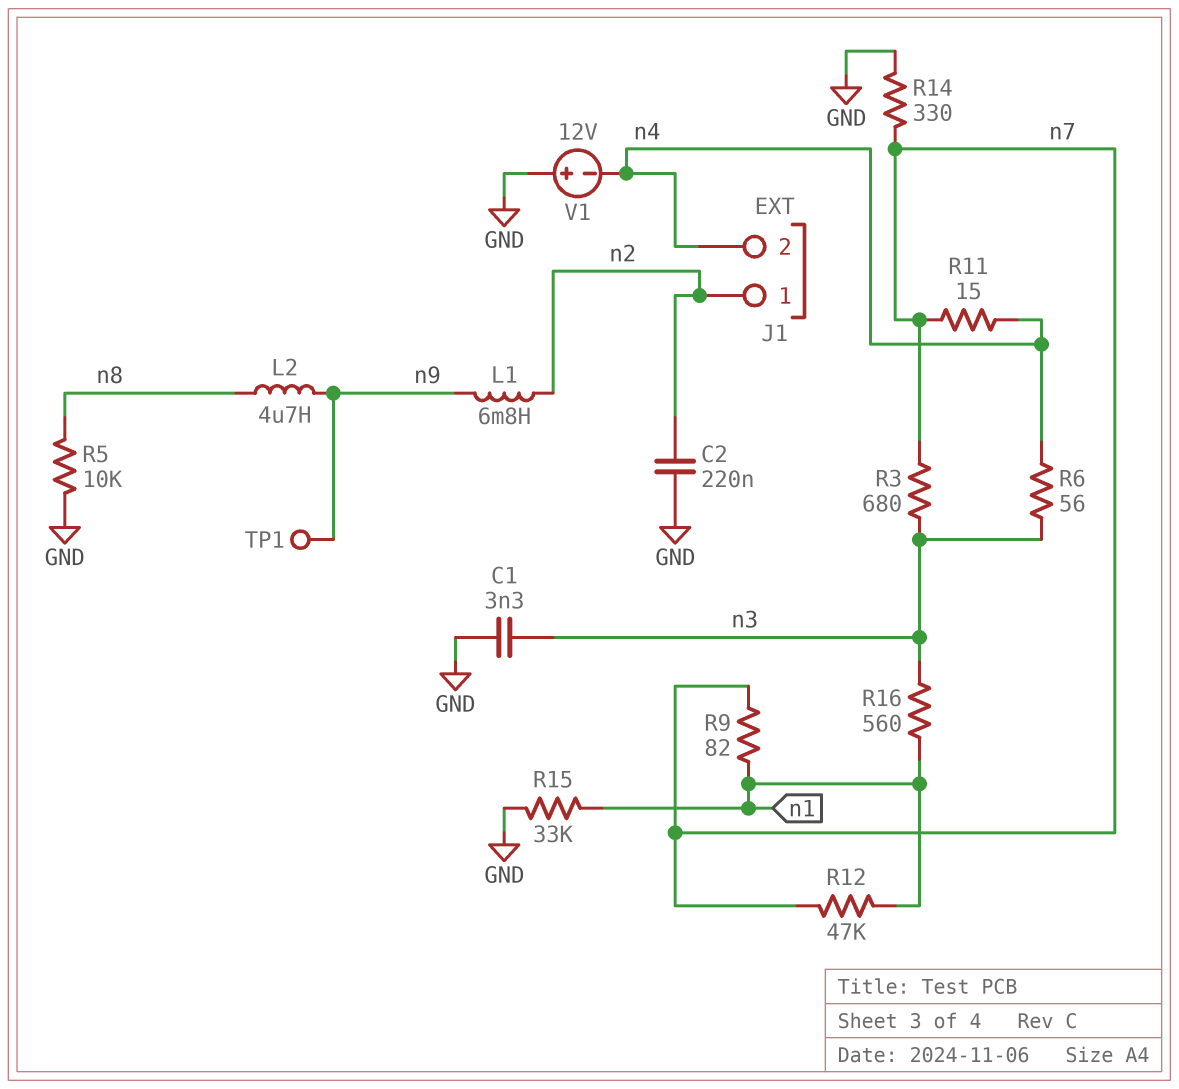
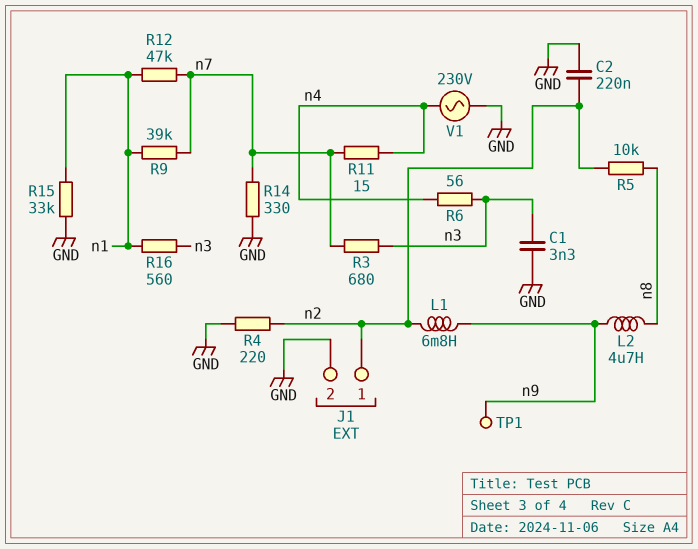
J1 pin 2: n4 -> GND
R4: none -> 220 (GND, n2)
R5: 10k (GND, n8) -> 10k (n2, n8)
R9: 82 (n1, n7) -> 39k (n1, n7)
V1: 12V (plus GND, minus n4) -> AC 230V (GND, n4)

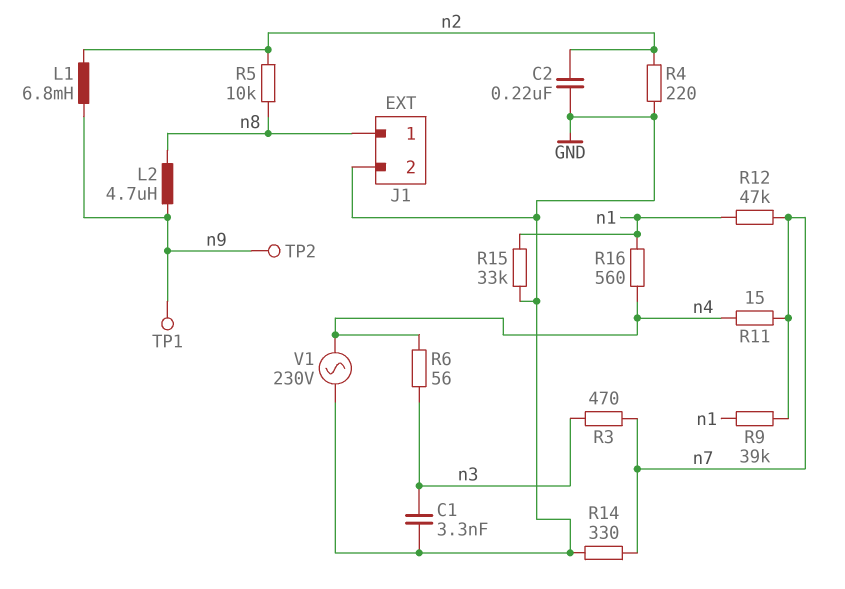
J1 pin 1: n2 -> n8
R3: 680 (n3, n7) -> 470 (n3, n7)
R16: 560 (n1, n3) -> 560 (n1, n4)
TP2: none -> test point (n9)

